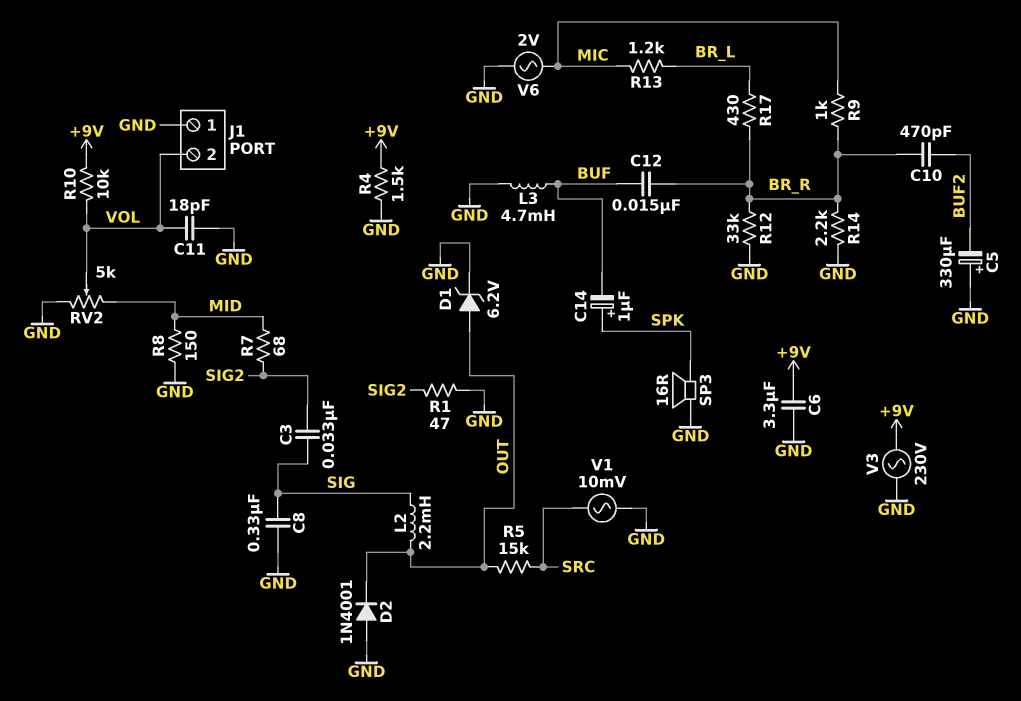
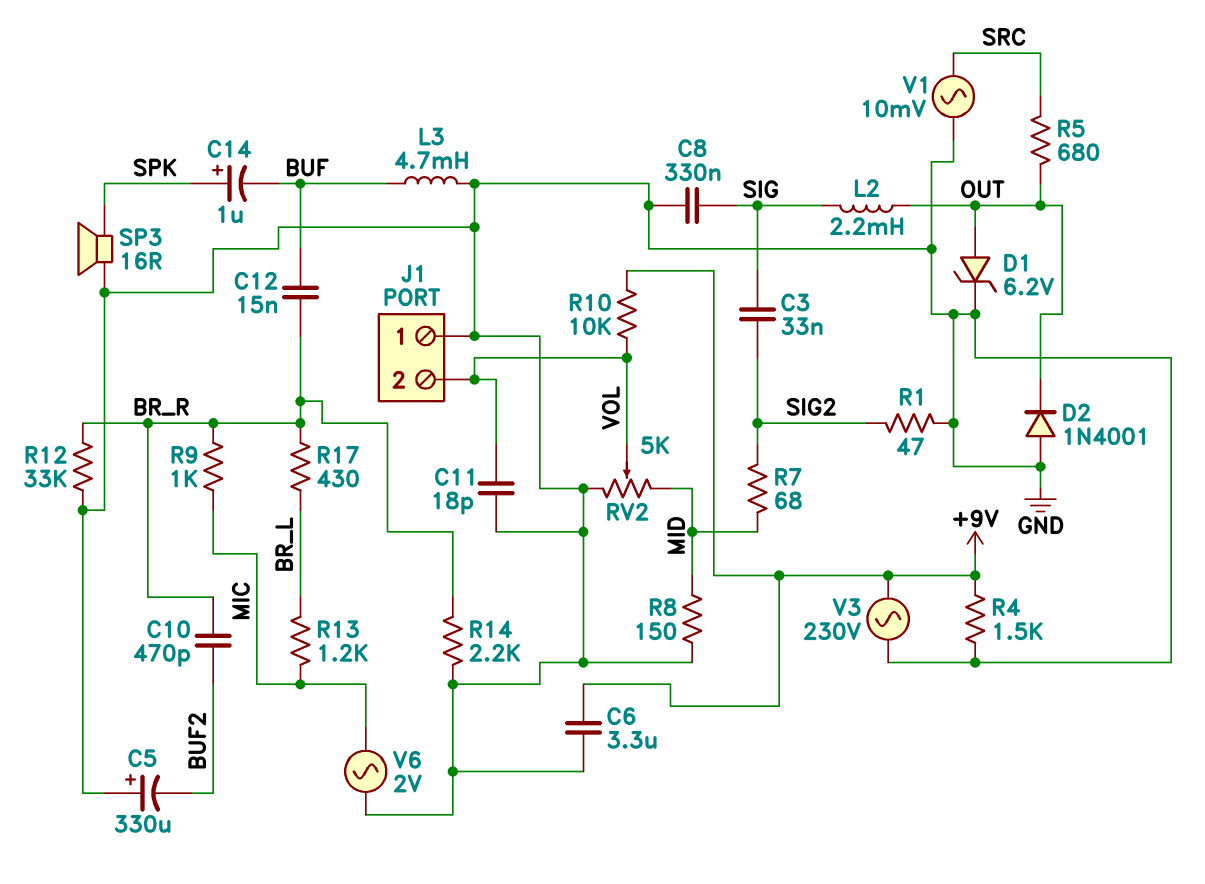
R5: 15k (OUT, SRC) -> 680 (OUT, SRC)

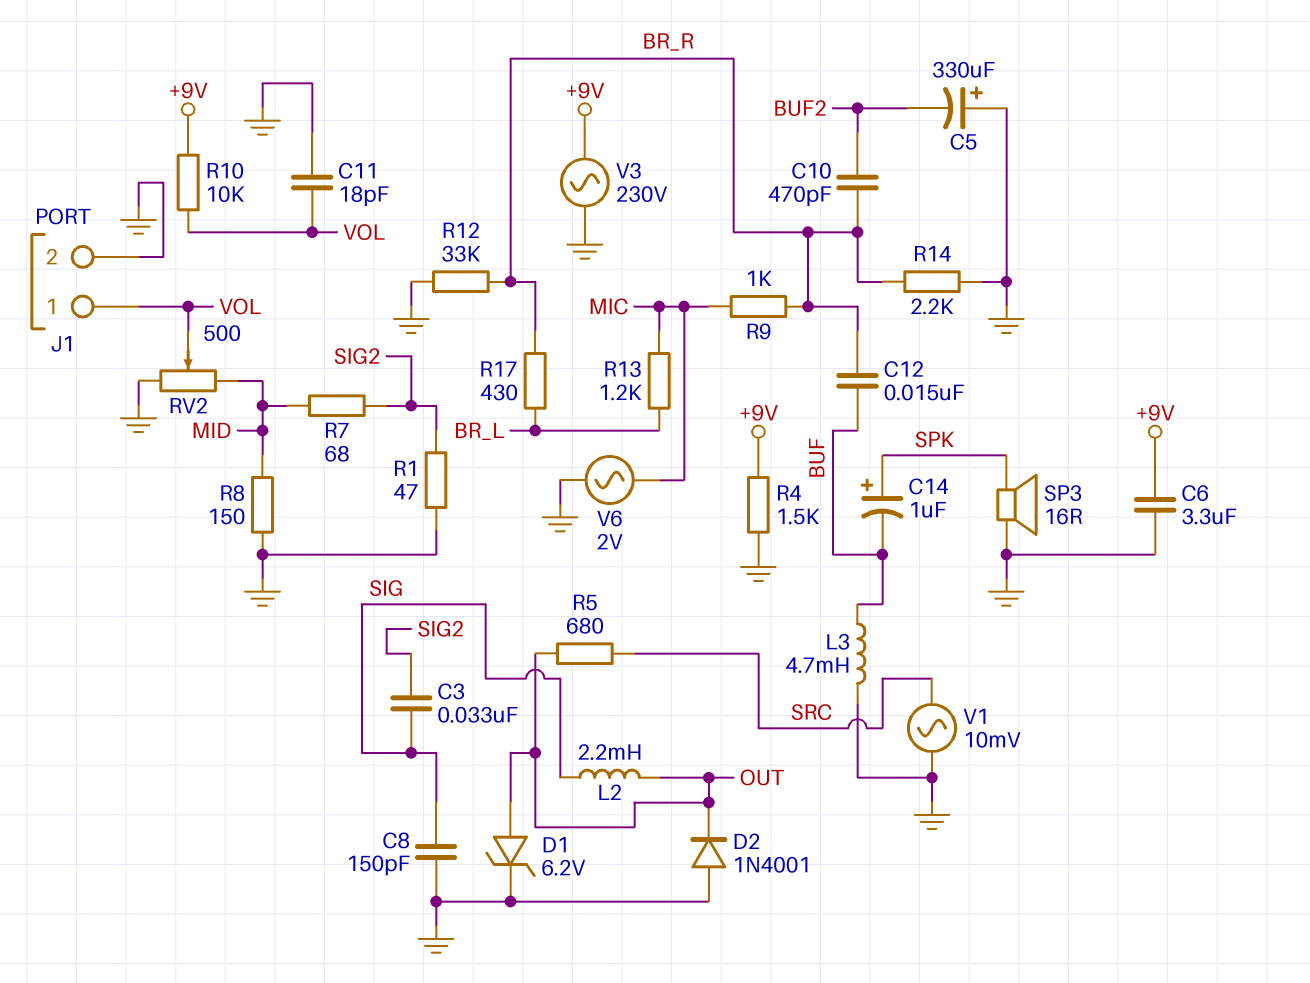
C8: 330nF (GND, SIG) -> 150pF (GND, SIG)
J1 pin 1: GND -> VOL
J1 pin 2: VOL -> GND
RV2: 5k (GND, MID, wiper VOL) -> 500 (GND, MID, wiper VOL)

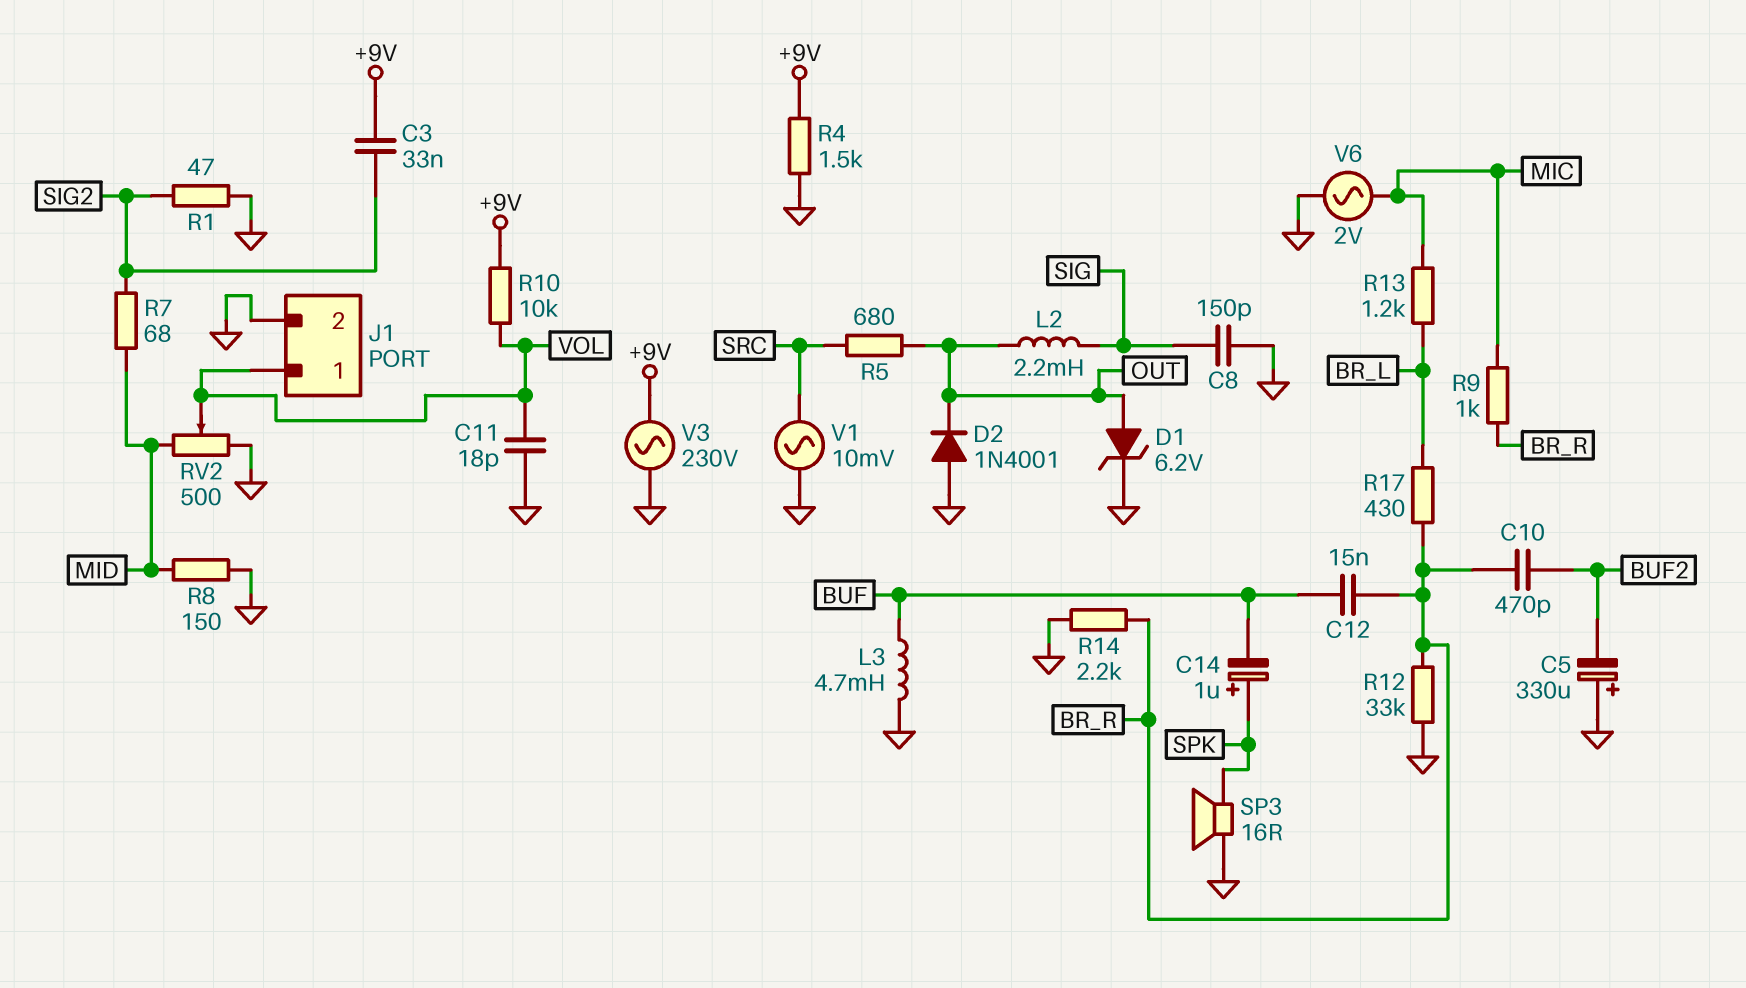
C3: 33nF (SIG, SIG2) -> 33nF (+9V, SIG2)
C6: 3.3uF (+9V, GND) -> none

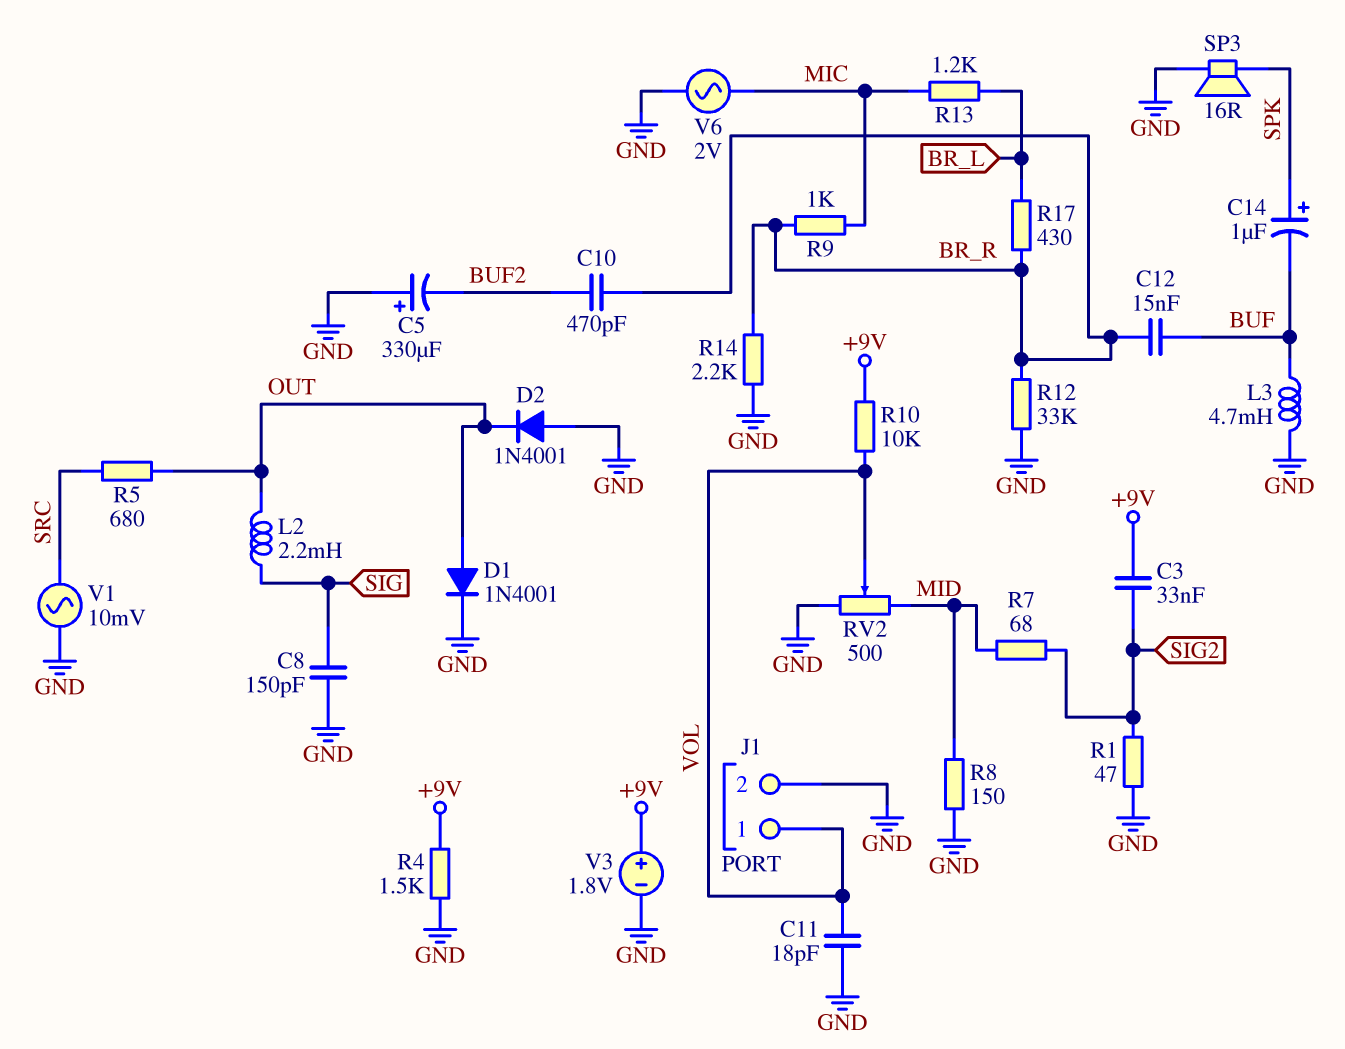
D1: zener 6.2V (A OUT, K GND) -> diode 1N4001 (A OUT, K GND)
V3: AC 230V (+9V, GND) -> 1.8V (plus +9V, minus GND)

